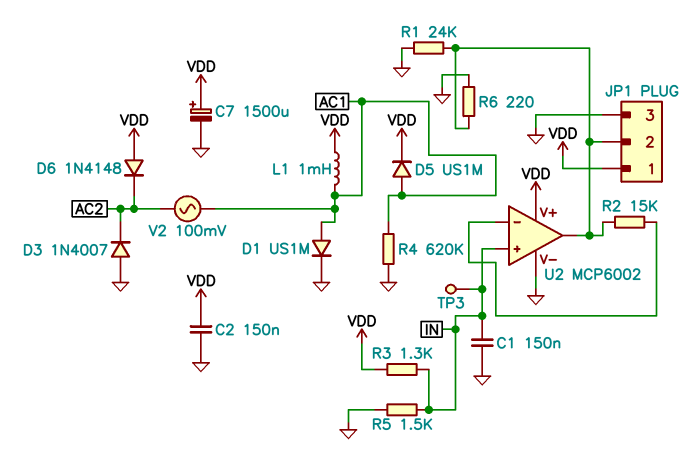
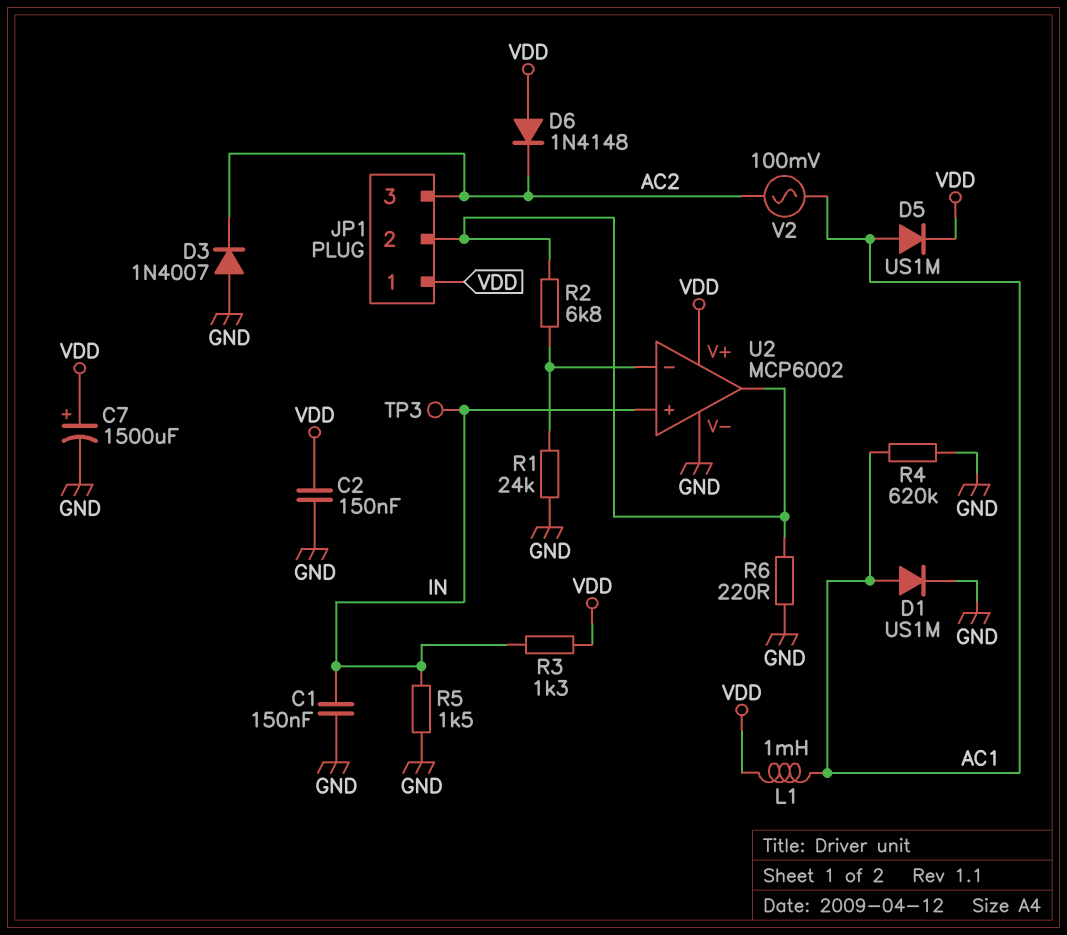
JP1 pin 3: GND -> AC2
R1: 24k (GND, JP1/2) -> 24k (GND, U2/in-)
R2: 15k (JP1/2, U2/in-) -> 6.8k (JP1/2, U2/in-)

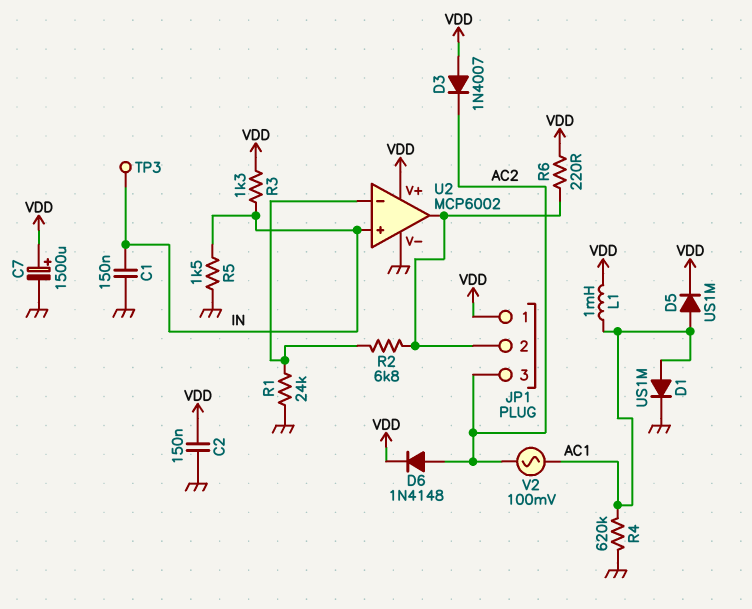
D3: diode 1N4007 (A GND, K AC2) -> diode 1N4007 (A VDD, K AC2)
D6: diode 1N4148 (A VDD, K AC2) -> diode 1N4148 (A AC2, K VDD)
R6: 220 (GND, JP1/2) -> 220 (JP1/2, VDD)

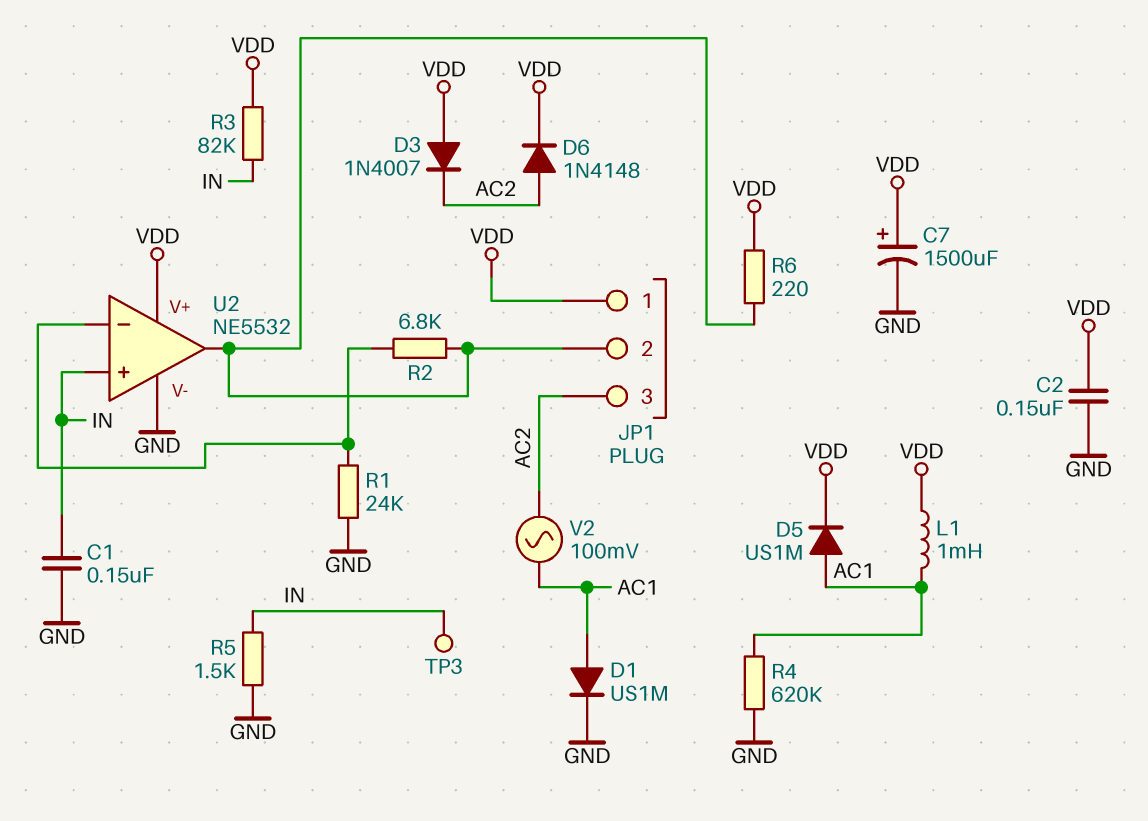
R3: 1.3k (IN, VDD) -> 82k (IN, VDD)
U2: MCP6002 -> NE5532

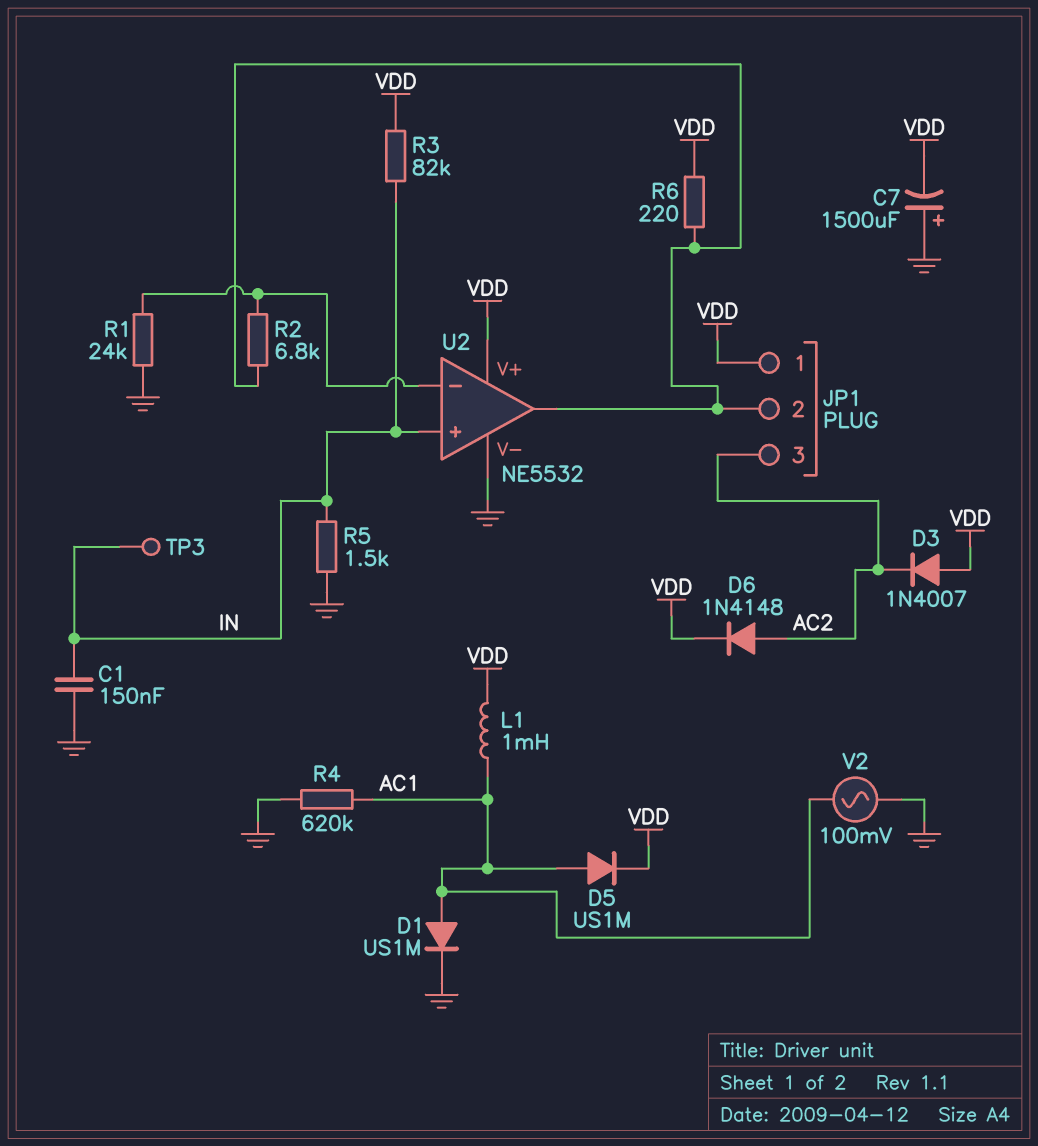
C2: 150nF (GND, VDD) -> none
C7: 1500uF (plus VDD, minus GND) -> 1500uF (plus GND, minus VDD)
V2: AC 100mV (AC1, AC2) -> AC 100mV (AC1, GND)

